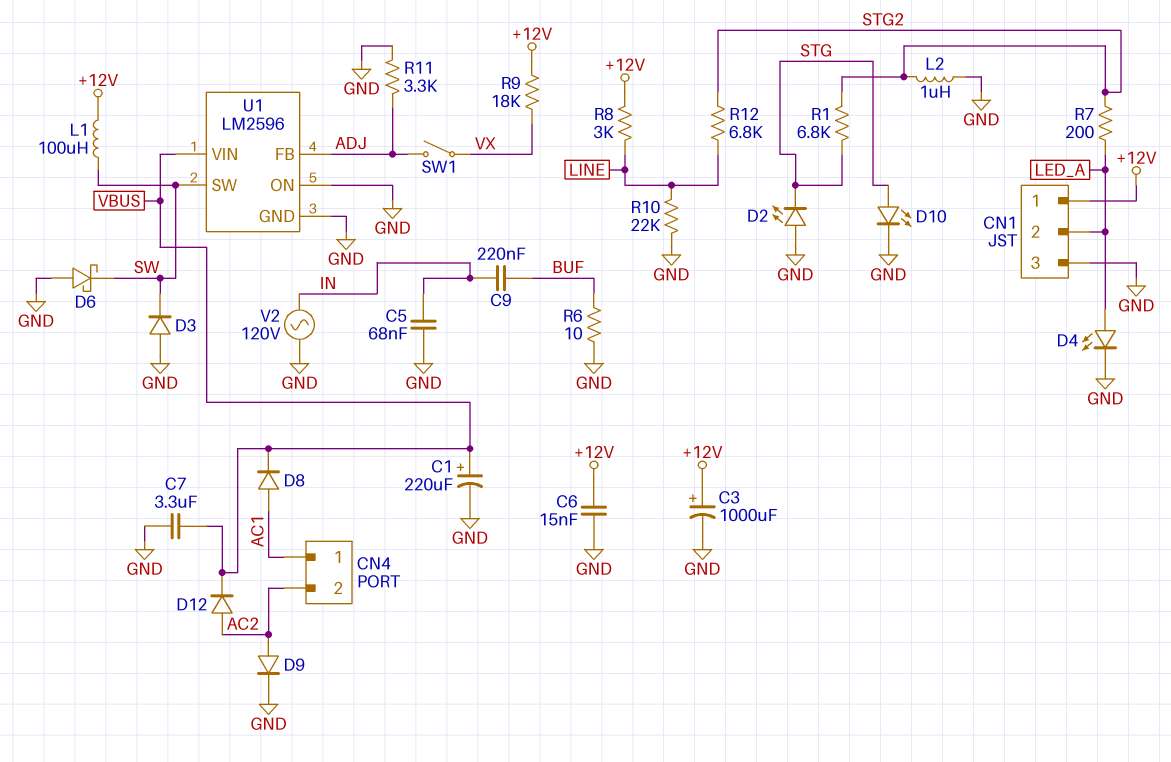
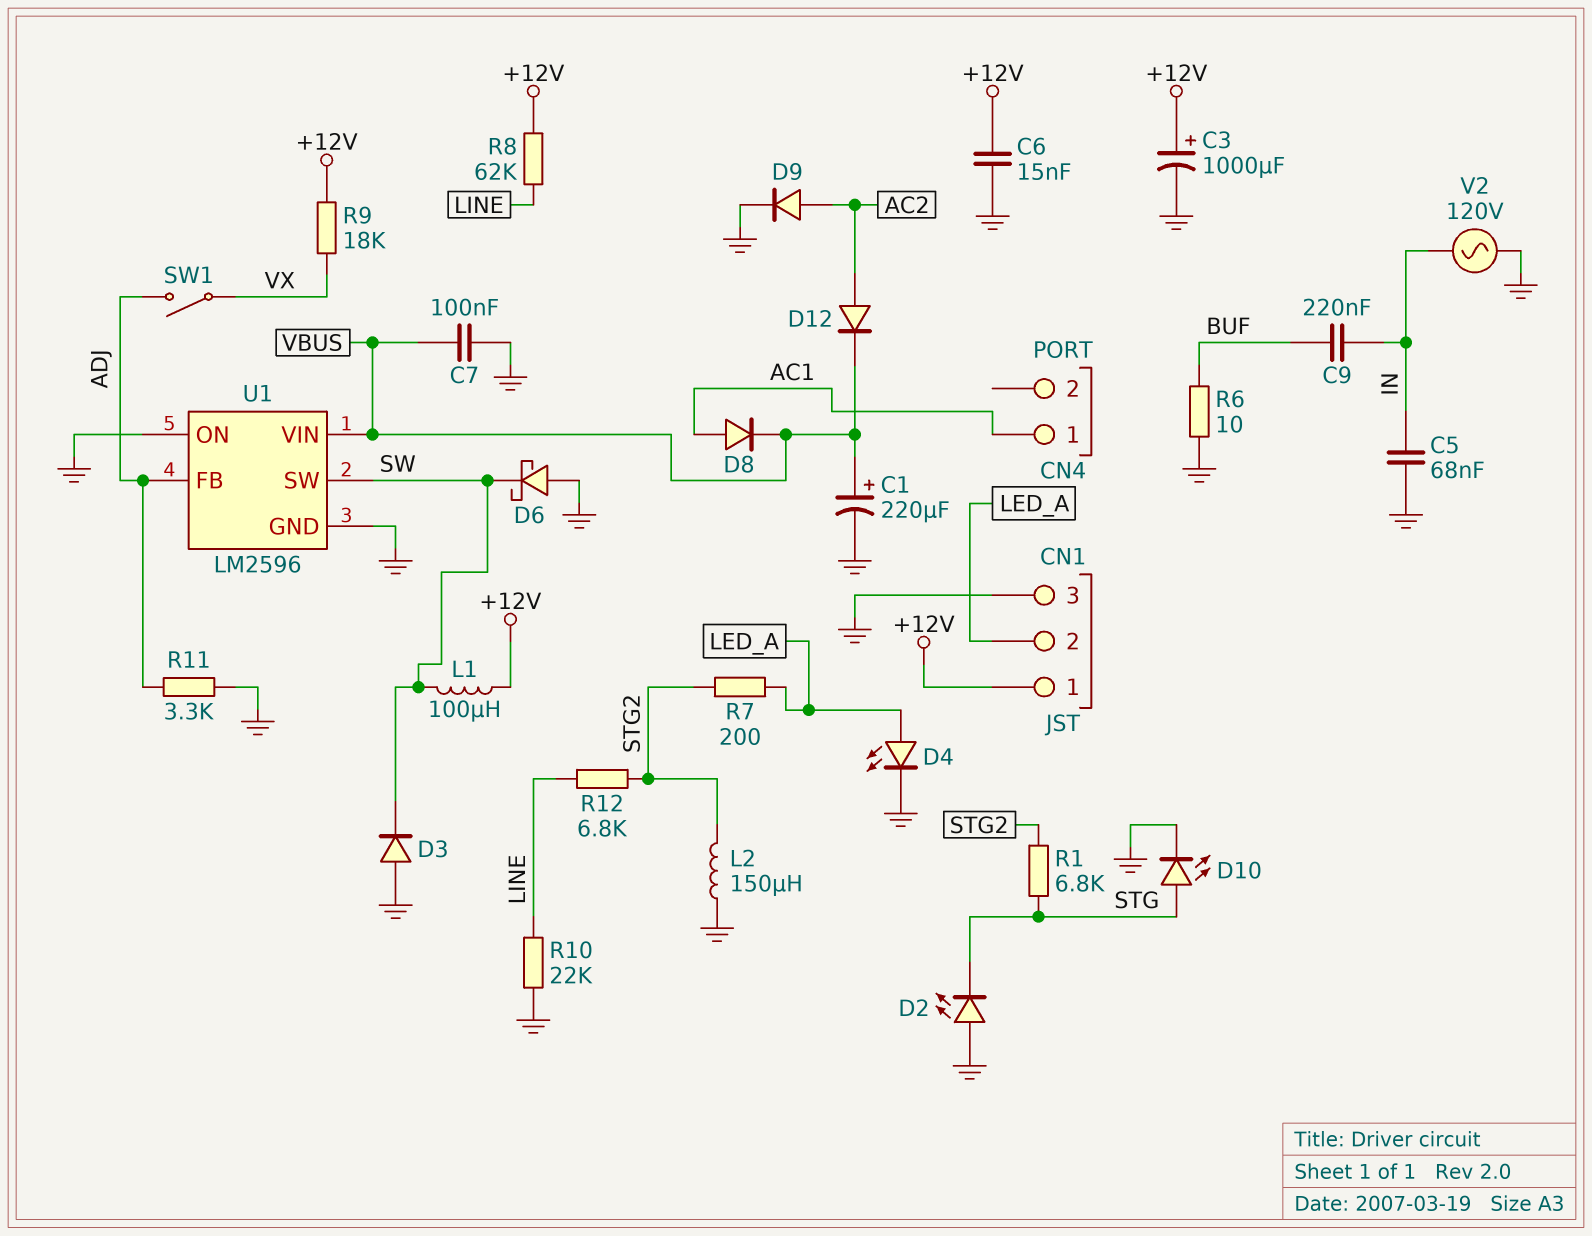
C7: 3.3uF (GND, VBUS) -> 100nF (GND, VBUS)
CN4 pin 2: AC2 -> none
L2: 1uH (GND, STG2) -> 150uH (GND, STG2)
R8: 3k (+12V, LINE) -> 62k (+12V, LINE)

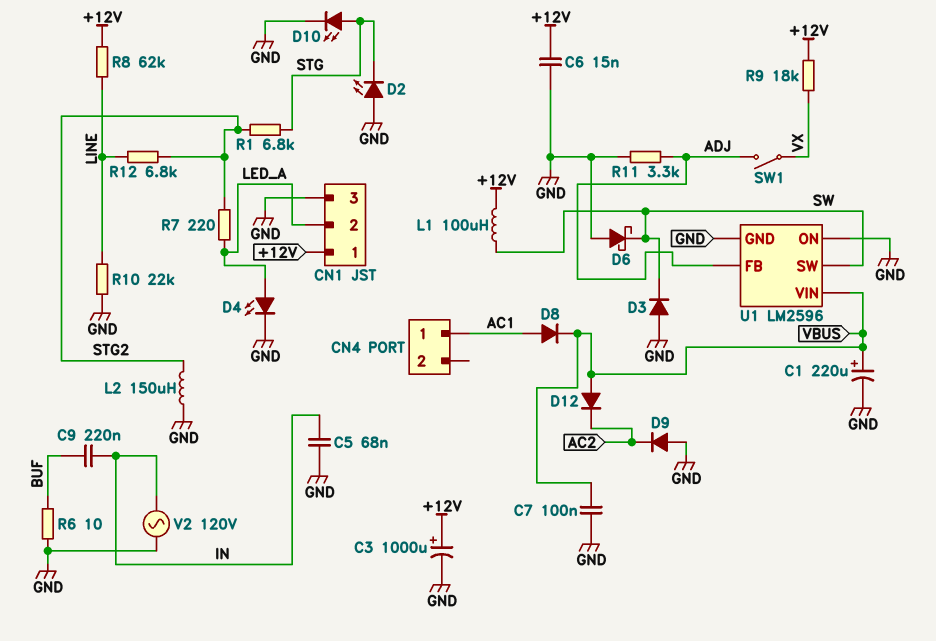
D9: diode (A AC2, K GND) -> diode (A GND, K AC2)
D12: diode (A AC2, K VBUS) -> diode (A VBUS, K AC2)
R7: 200 (LED_A, STG2) -> 220 (LED_A, STG2)

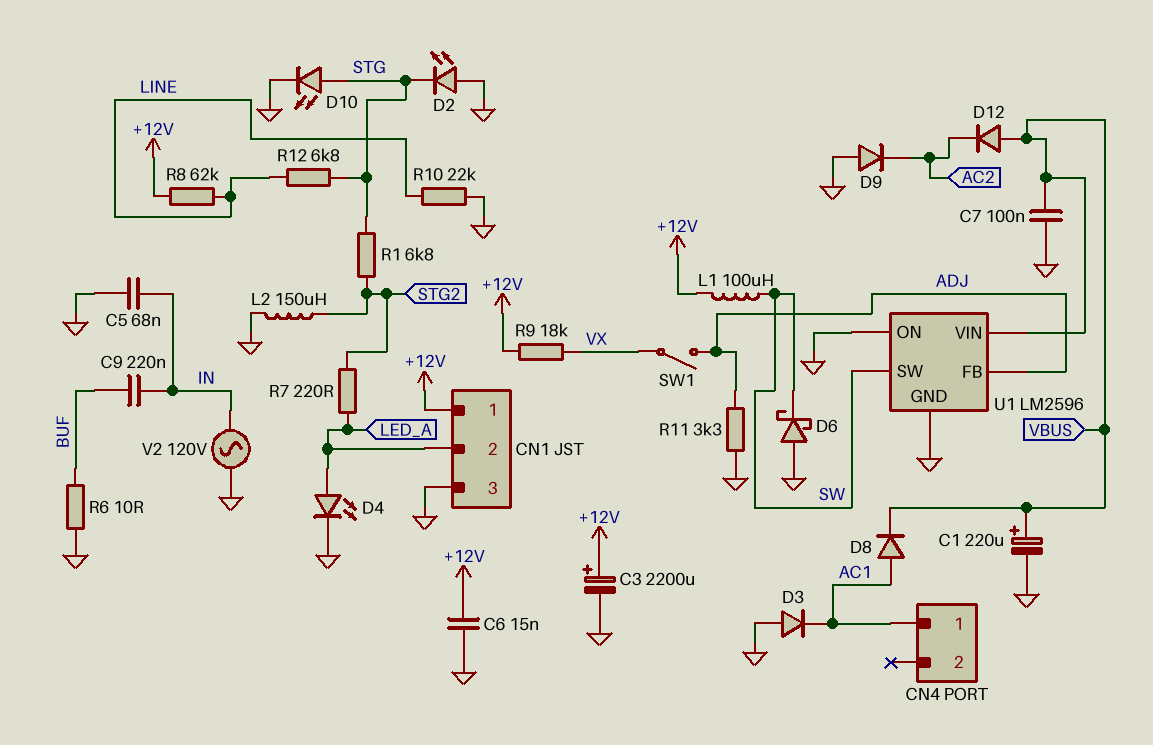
C3: 1000uF (plus +12V, minus GND) -> 2200uF (plus +12V, minus GND)
D3: diode (A GND, K SW) -> diode (A GND, K AC1)
R12: 6.8k (LINE, STG2) -> 6.8k (LINE, STG)

